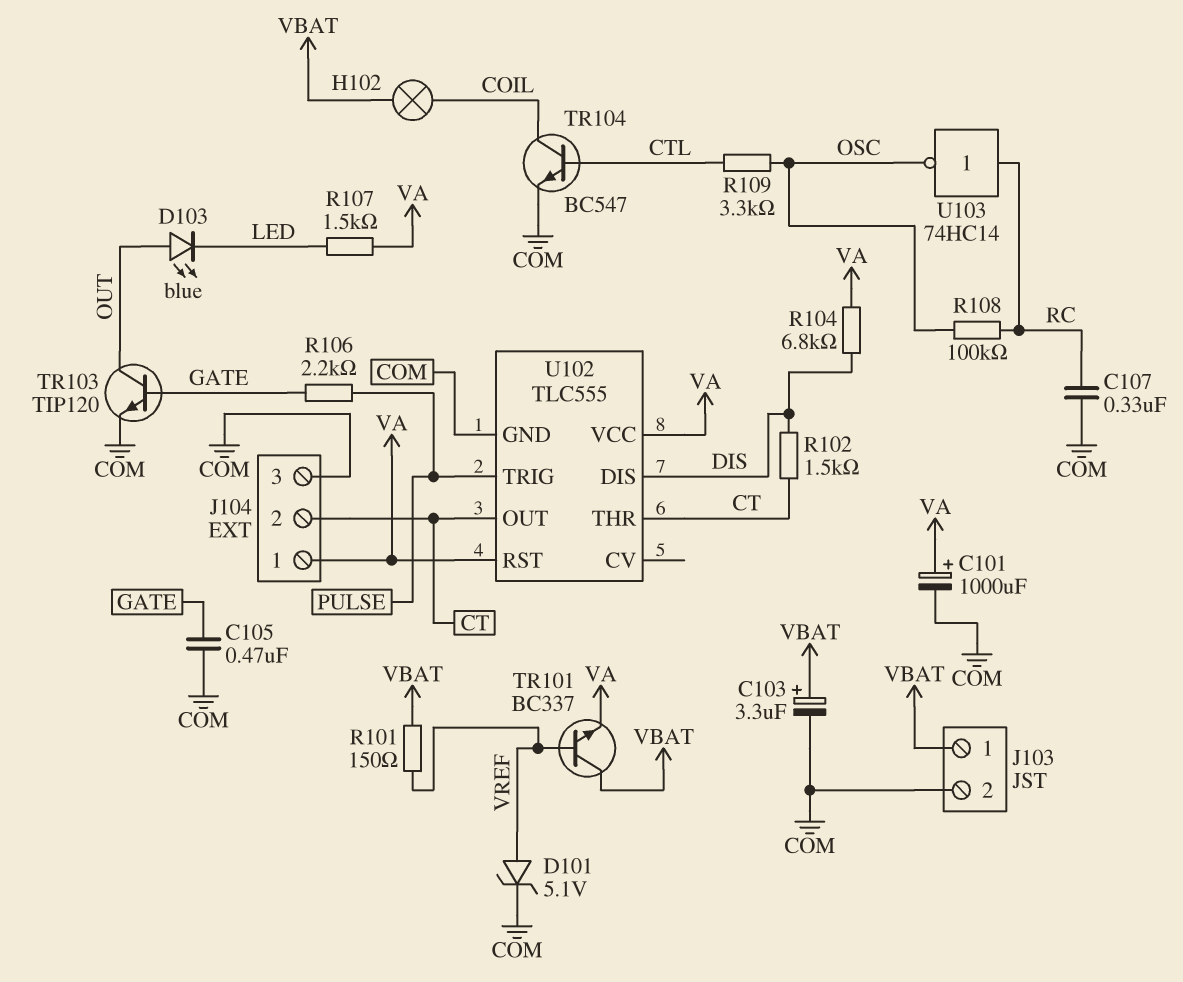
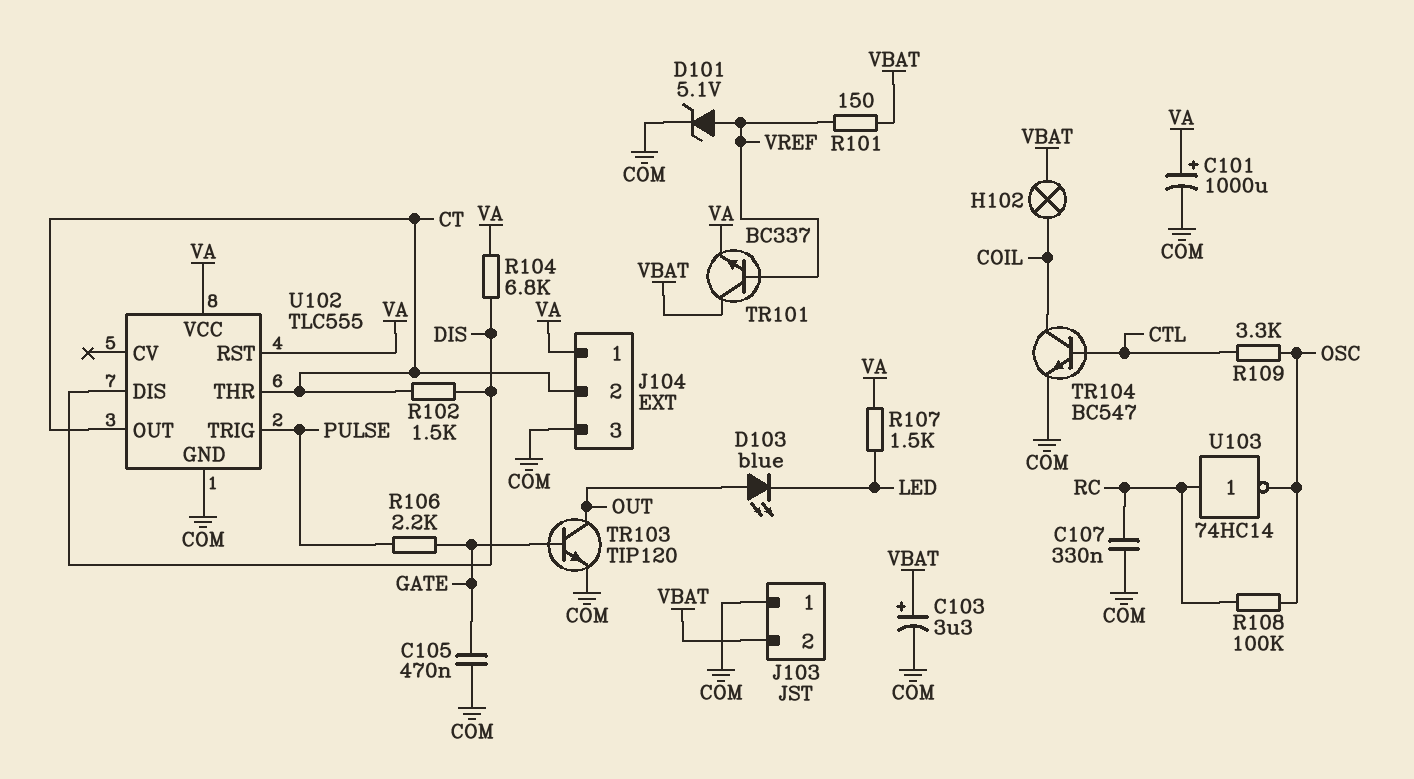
J103 pin 1: VBAT -> COM
J103 pin 2: COM -> VBAT

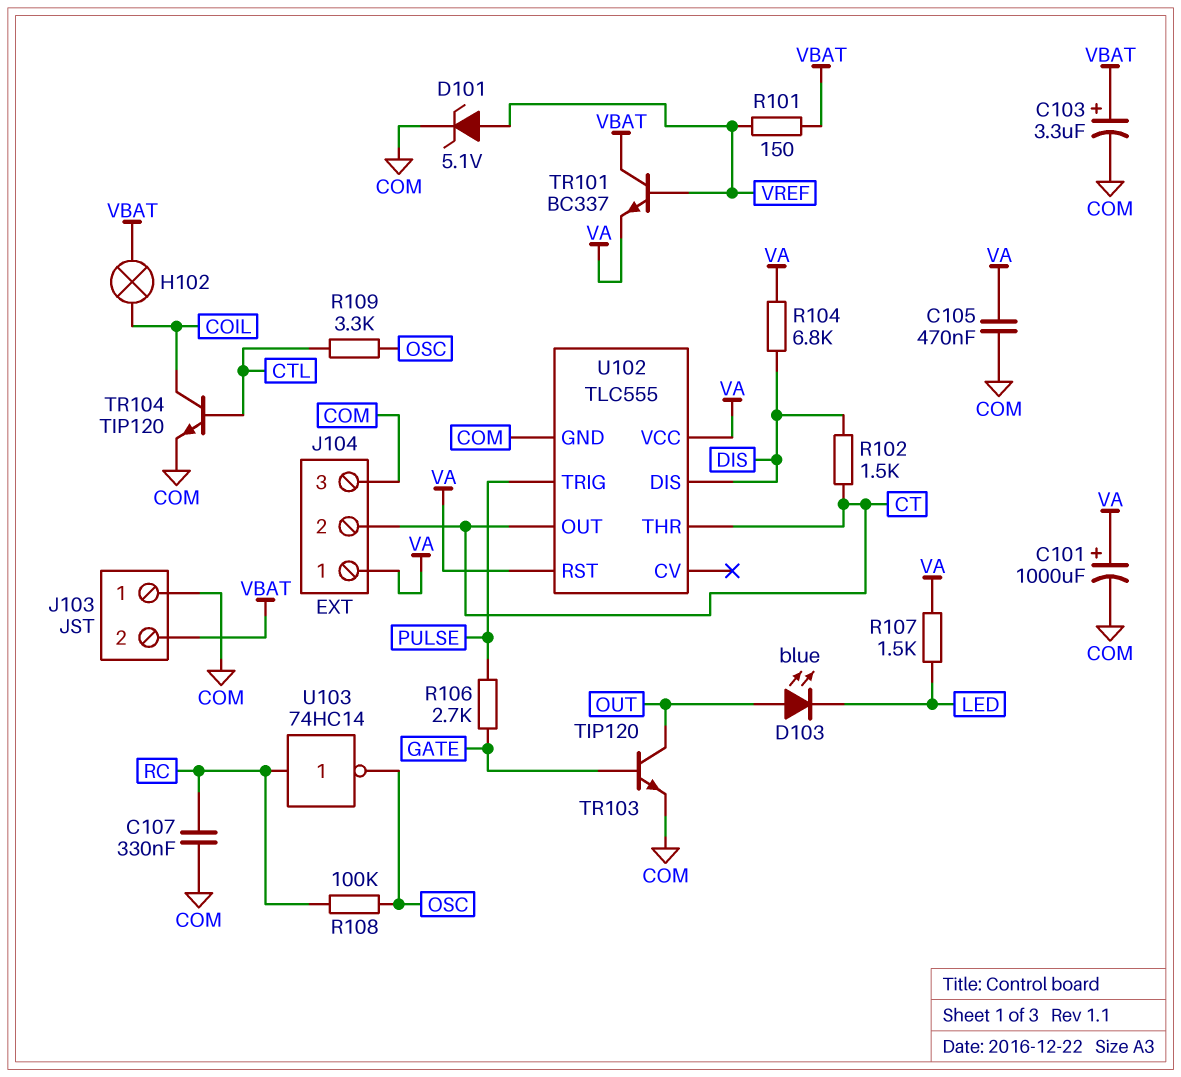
C105: 470nF (COM, GATE) -> 470nF (COM, VA)
R106: 2.2k (GATE, PULSE) -> 2.7k (GATE, PULSE)
TR104: NPN BC547 (B CTL, C COIL, E COM) -> NPN TIP120 (B CTL, C COIL, E COM)

